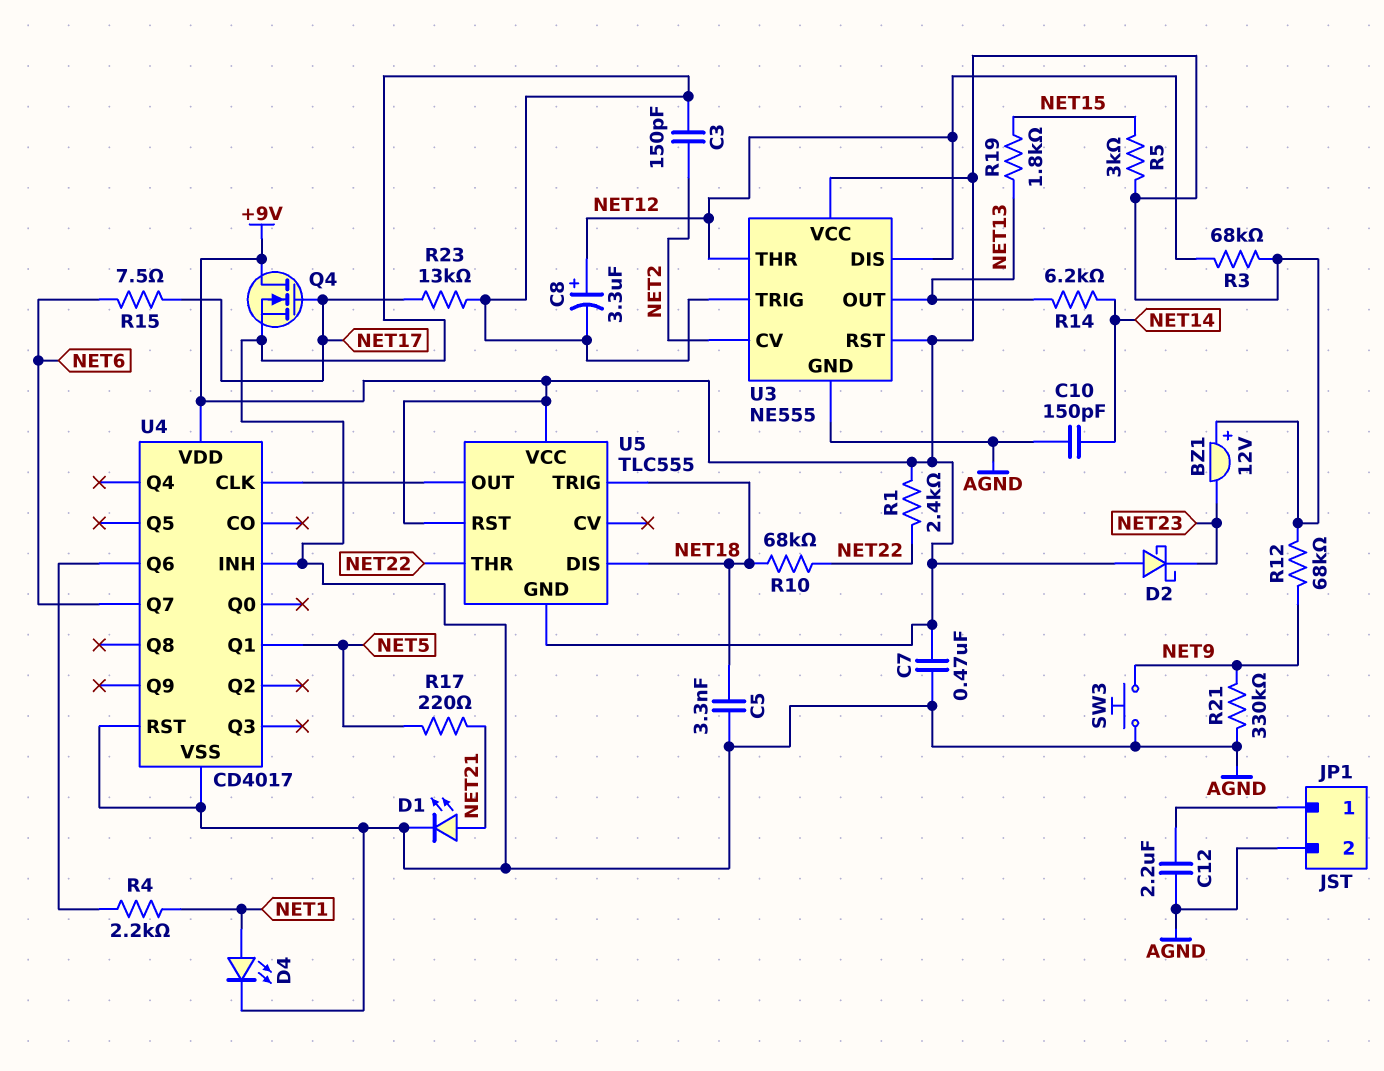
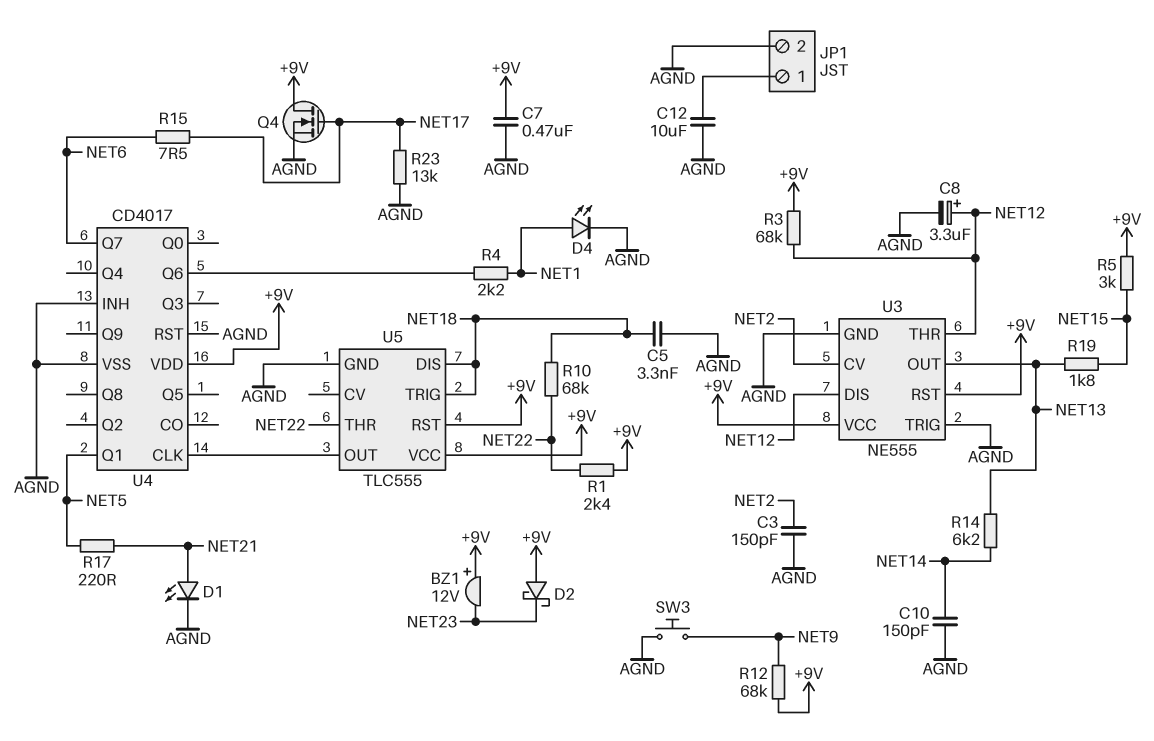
C12: 2.2uF (AGND, JP1/1) -> 10uF (AGND, JP1/1)
R21: 330k (AGND, NET9) -> none
U5 pin GND: +9V -> AGND

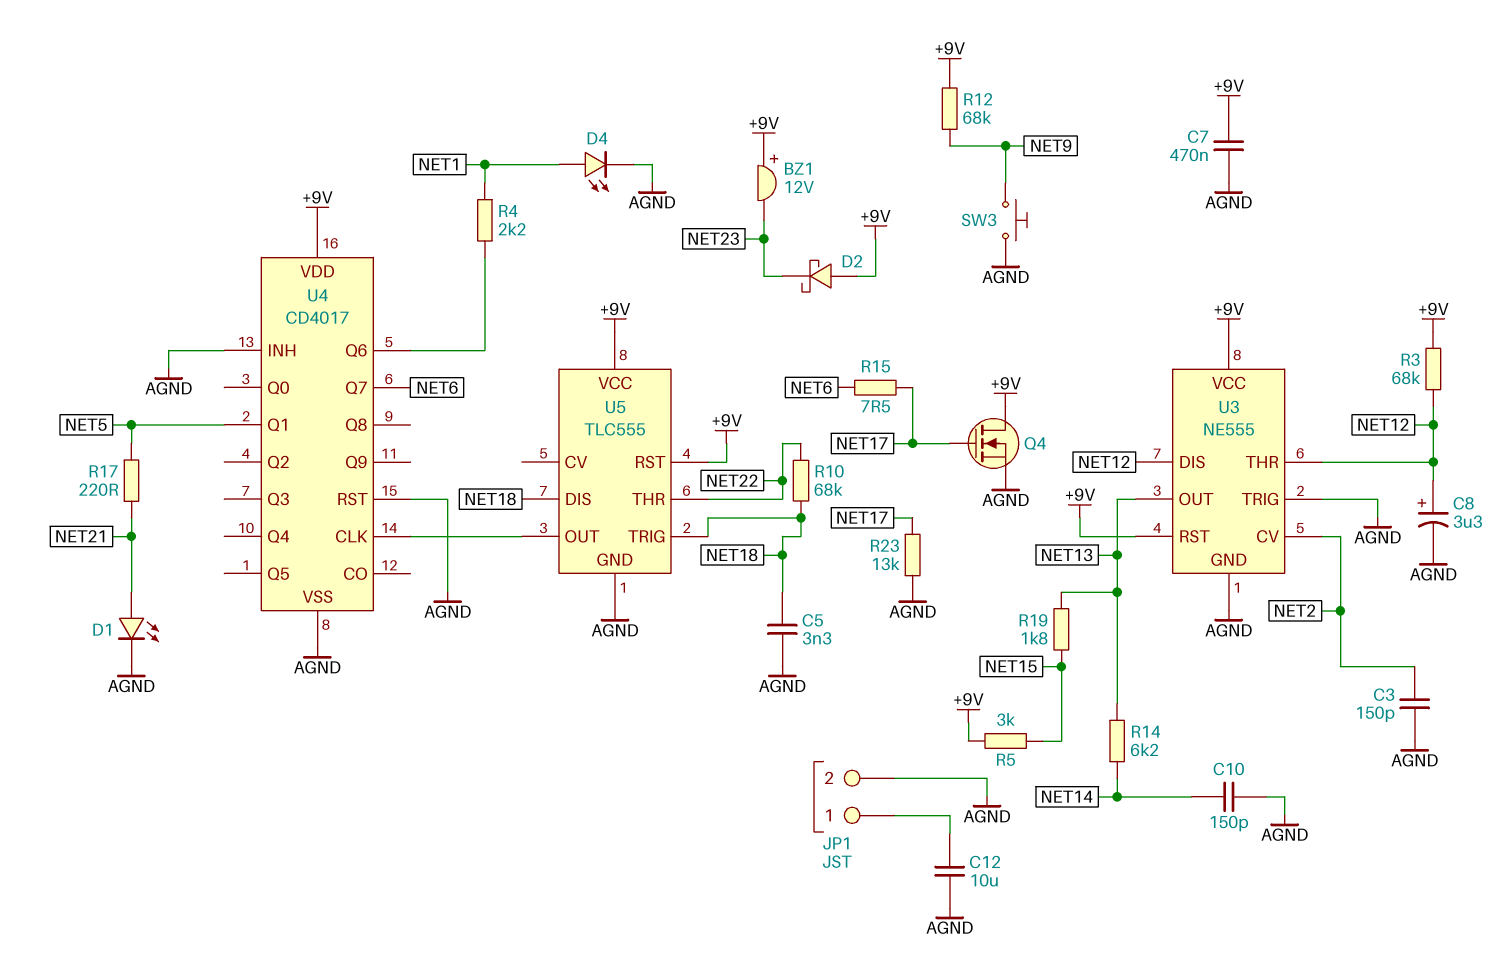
R1: 2.4k (+9V, NET22) -> none

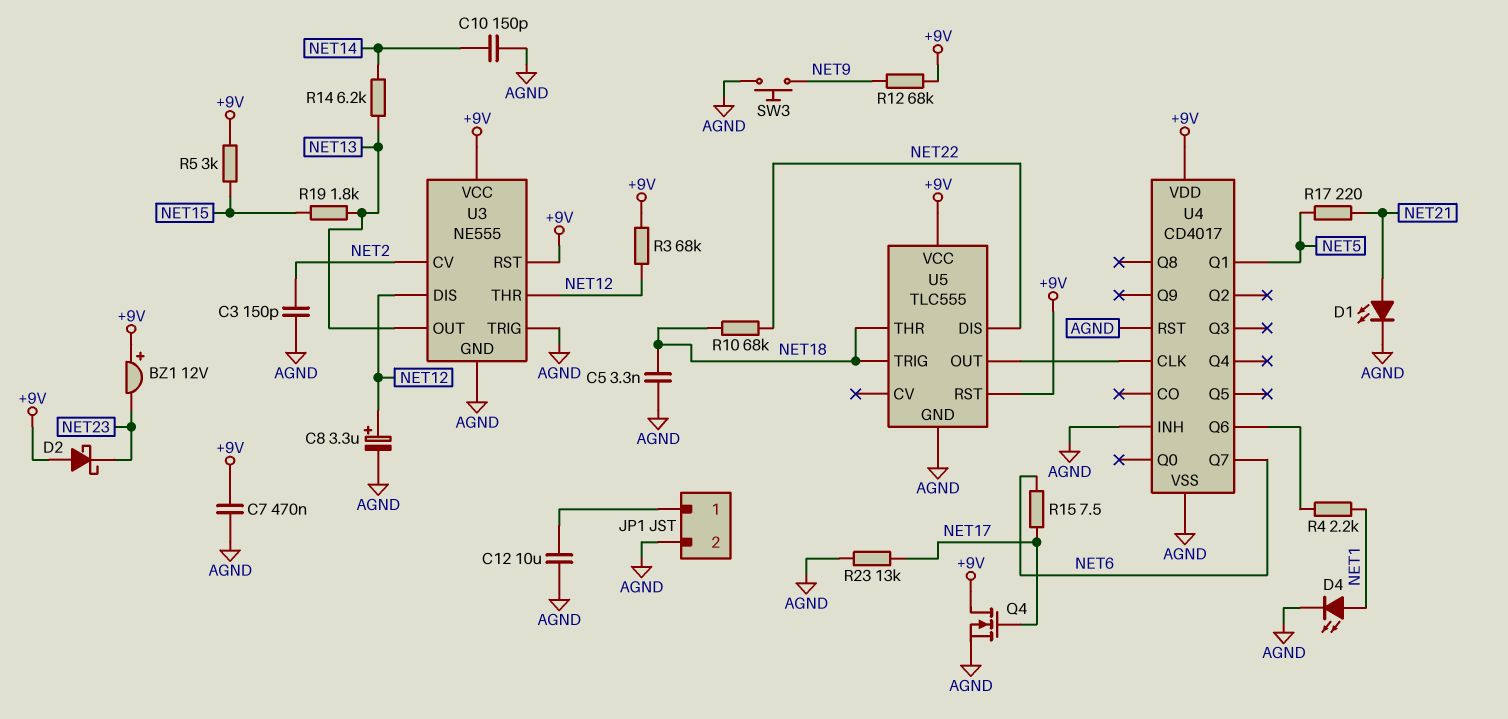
U5 pin DIS: NET18 -> NET22
U5 pin THR: NET22 -> NET18

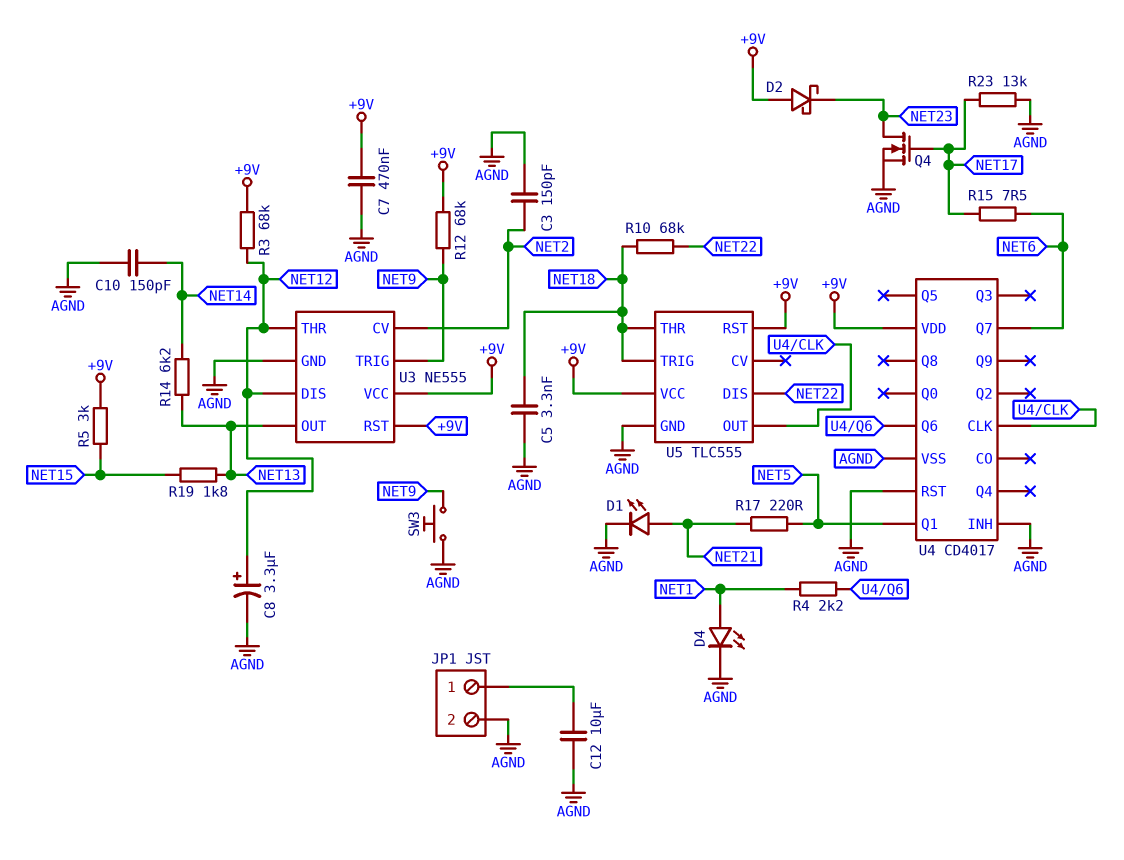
BZ1: buzzer 12V (plus +9V, minus NET23) -> none
Q4: NMOS (G NET17, D +9V, S AGND) -> NMOS (G NET17, D NET23, S AGND)
U3 pin TRIG: AGND -> NET9

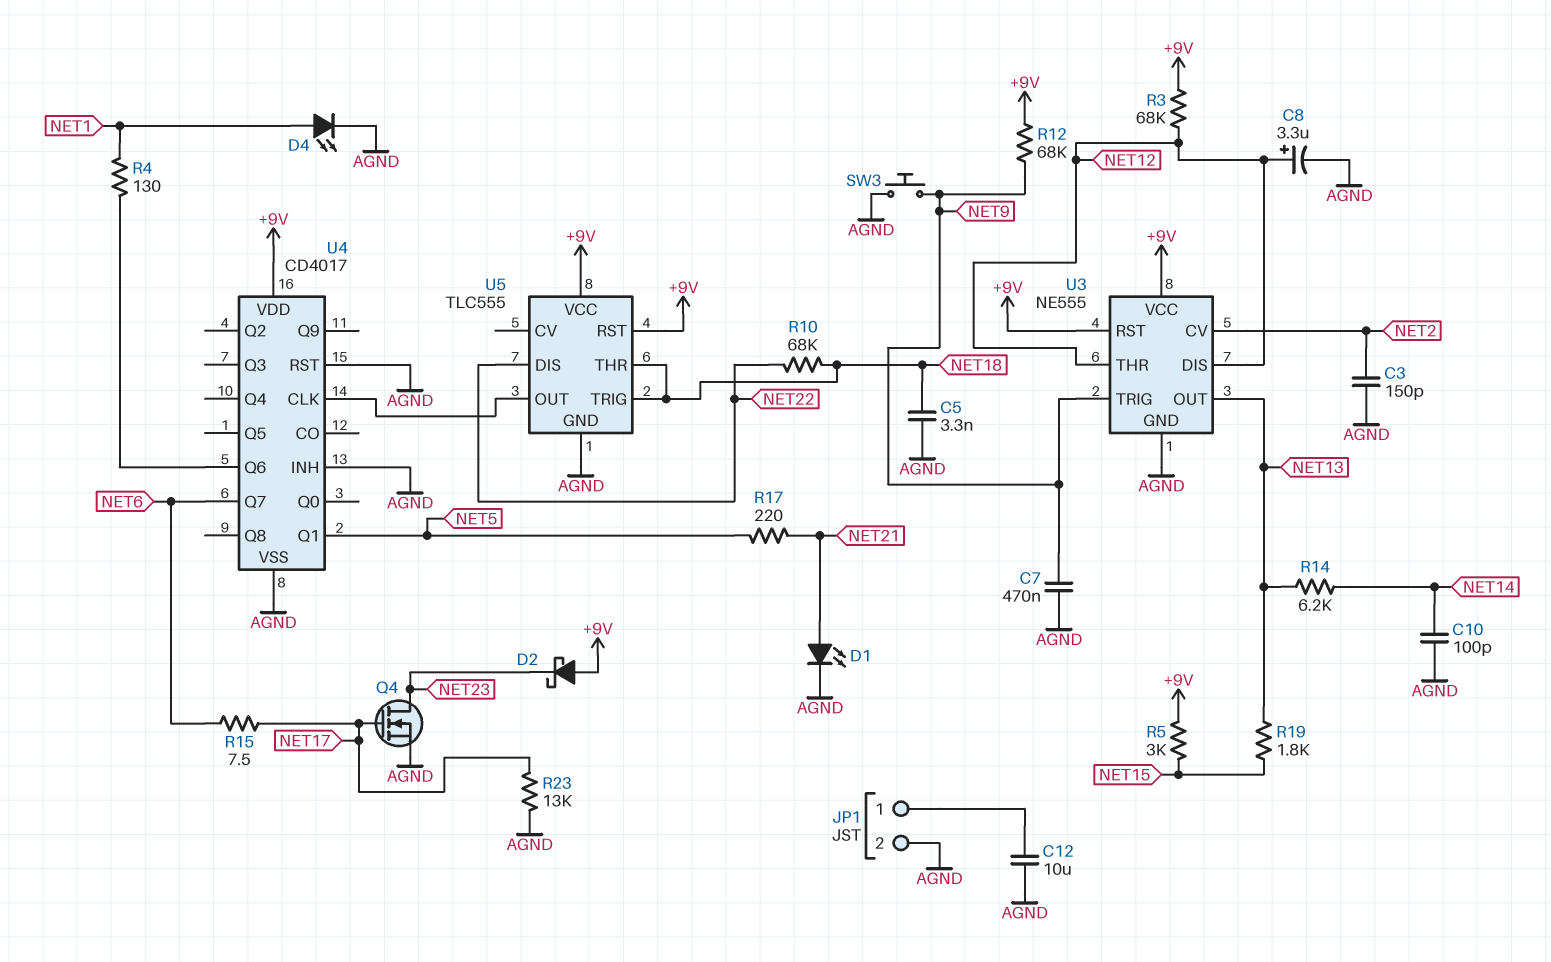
C7: 470nF (+9V, AGND) -> 470nF (AGND, NET9)
C10: 150pF (AGND, NET14) -> 100pF (AGND, NET14)
R4: 2.2k (NET1, U4/Q6) -> 130 (NET1, U4/Q6)

